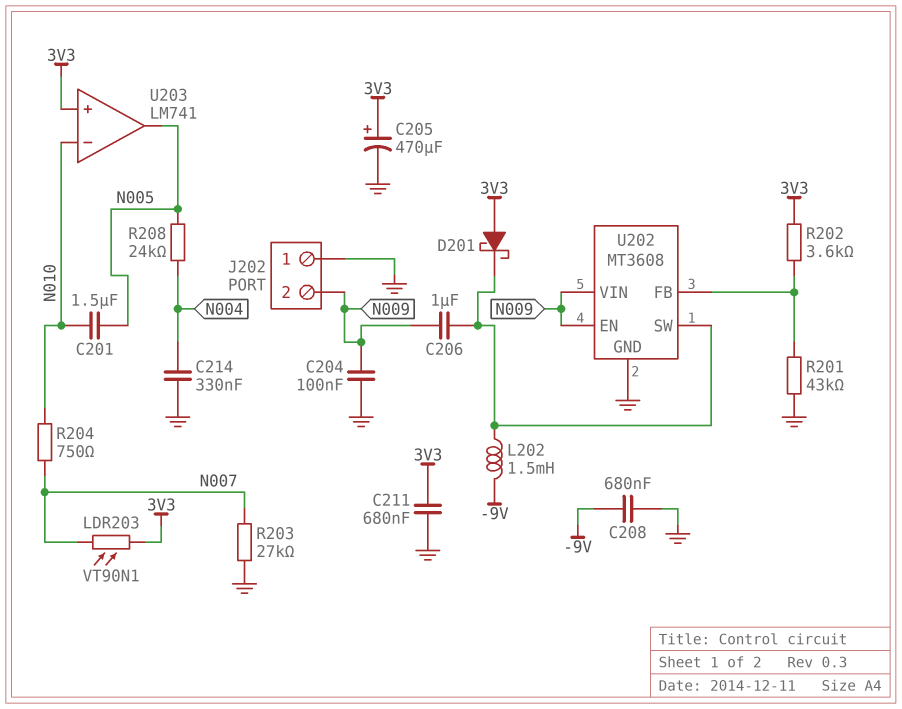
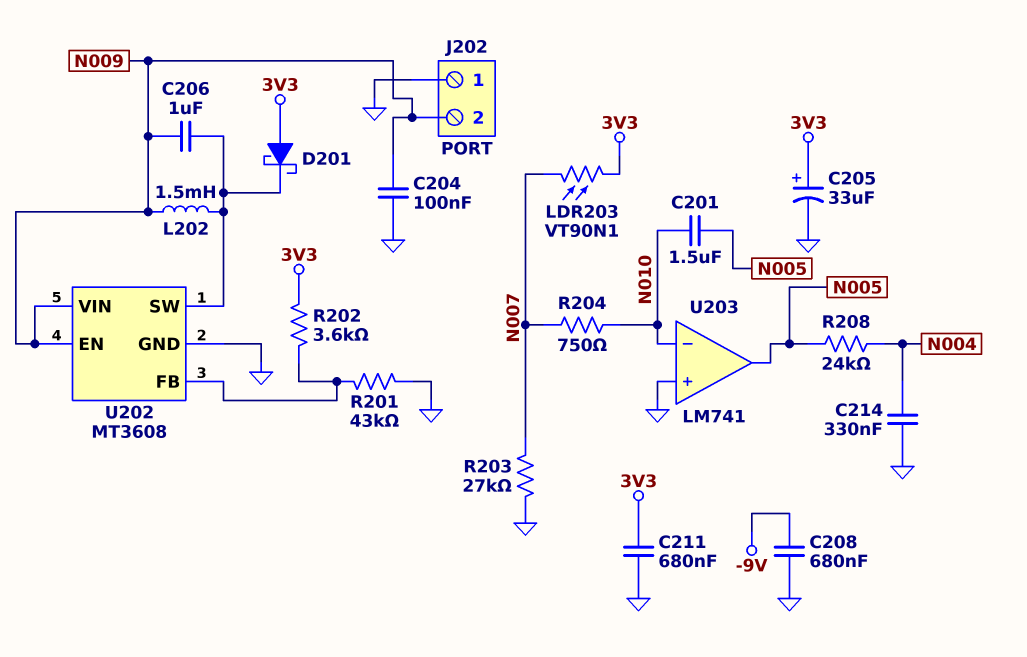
C205: 470uF (plus 3V3, minus GND) -> 33uF (plus 3V3, minus GND)
L202: 1.5mH (-9V, U202/SW) -> 1.5mH (N009, U202/SW)
U203 pin in+: 3V3 -> GND

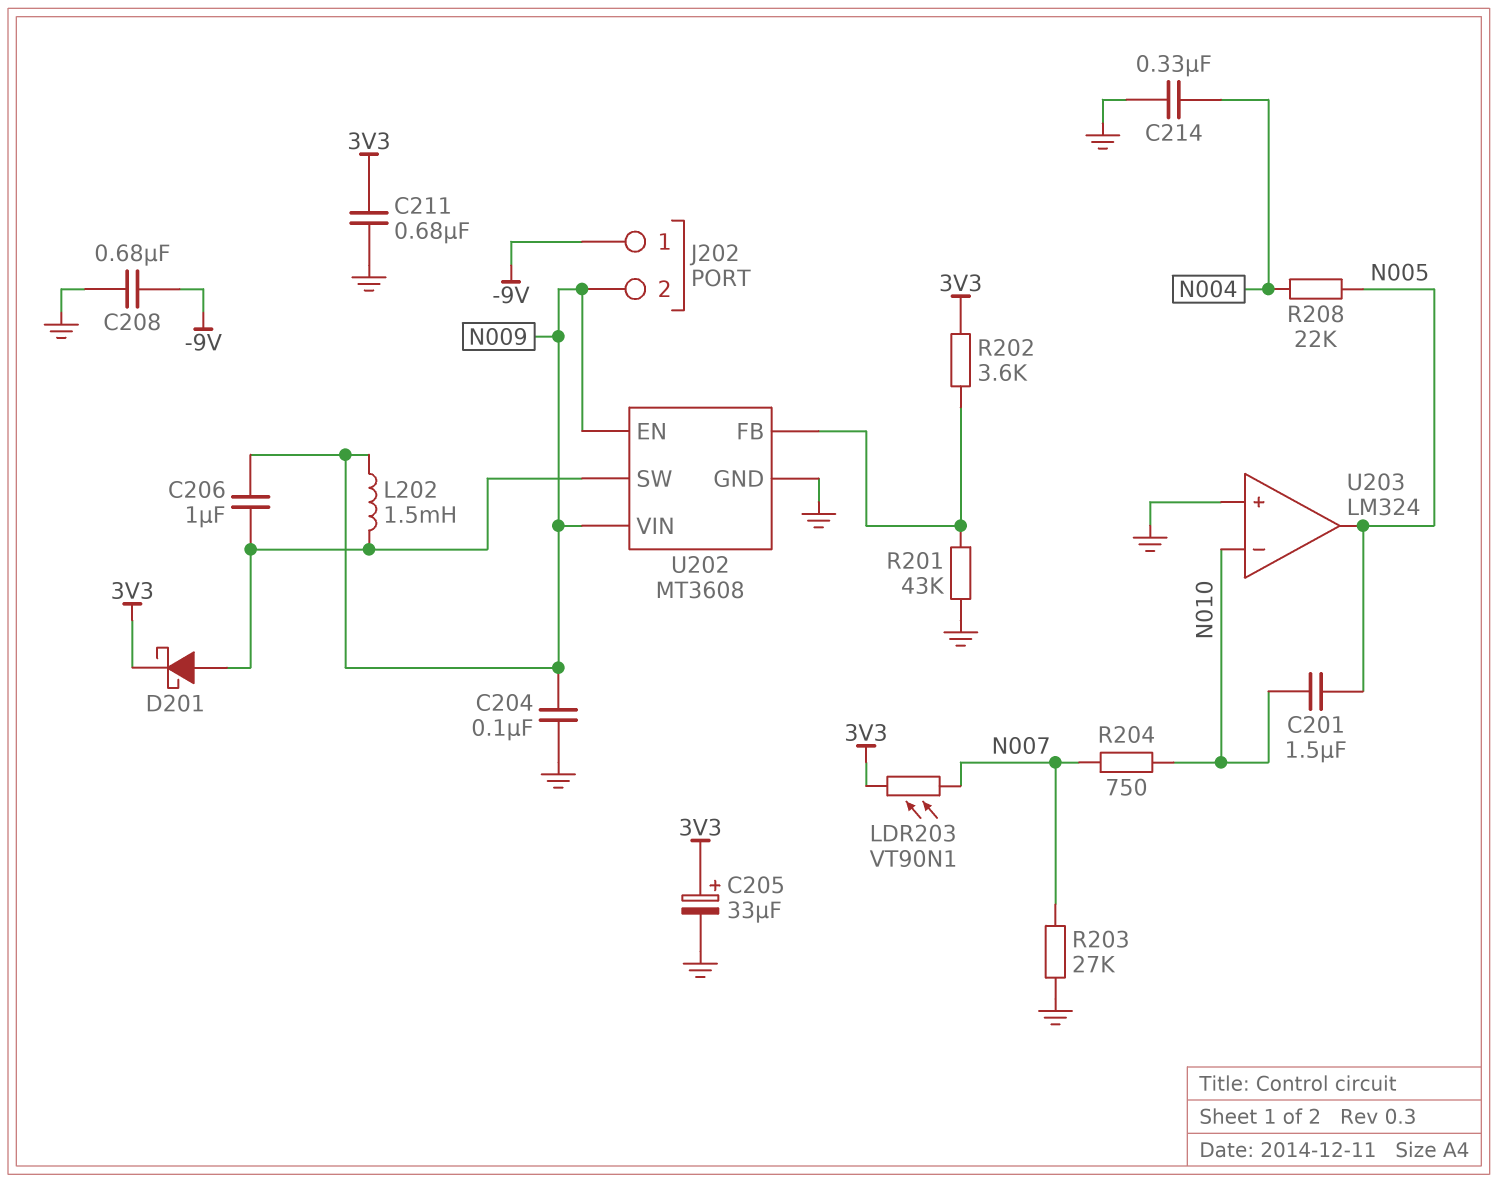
D201: schottky (A 3V3, K U202/SW) -> schottky (A U202/SW, K 3V3)
J202 pin 1: GND -> -9V
R208: 24k (N004, N005) -> 22k (N004, N005)
U203: LM741 -> LM324

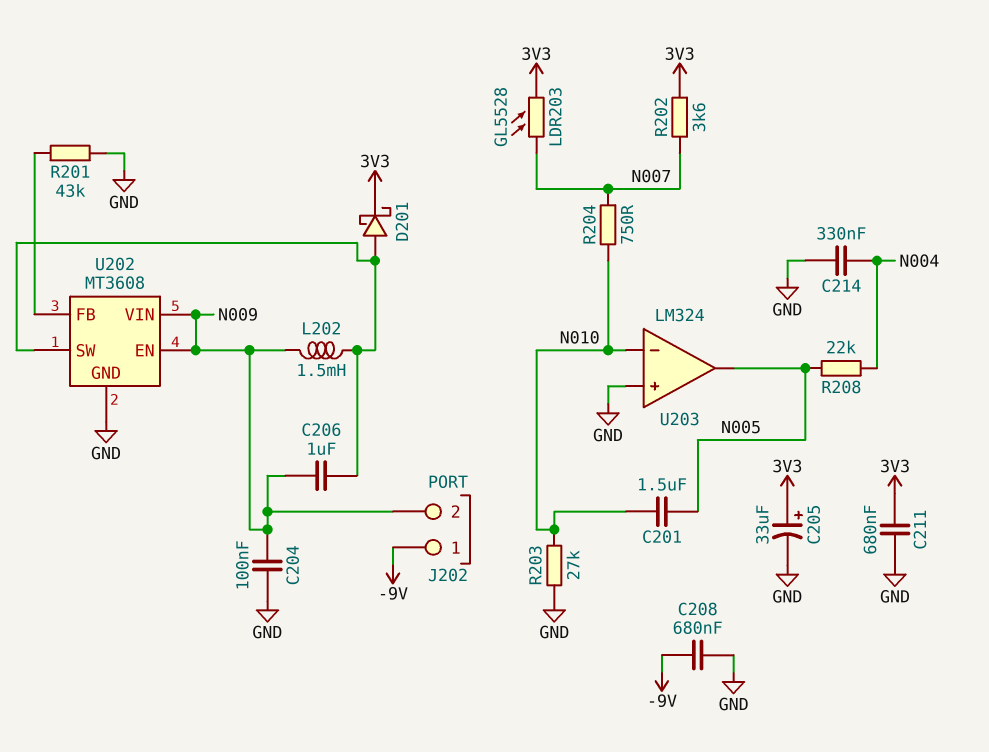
LDR203: VT90N1 (3V3, N007) -> GL5528 (3V3, N007)
R202: 3.6k (3V3, U202/FB) -> 3.6k (3V3, N007)
R203: 27k (GND, N007) -> 27k (GND, N010)

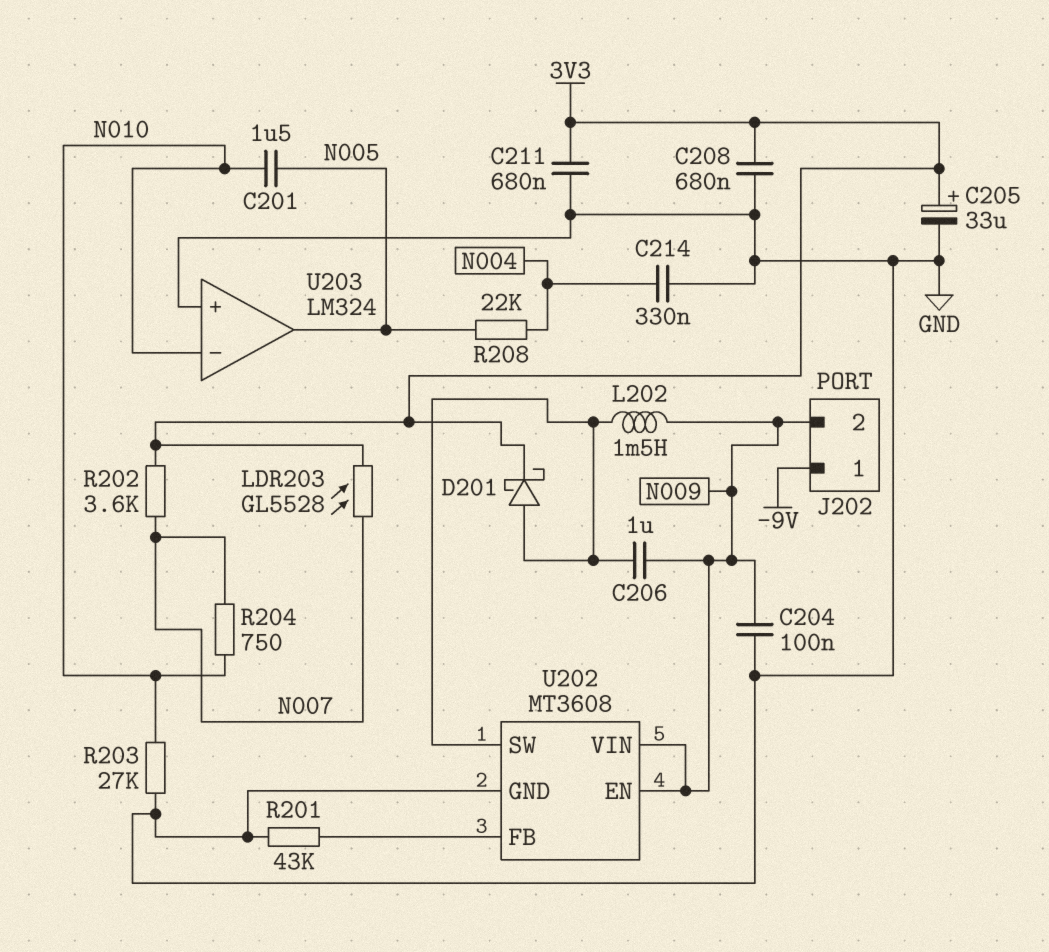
C208: 680nF (-9V, GND) -> 680nF (3V3, GND)

